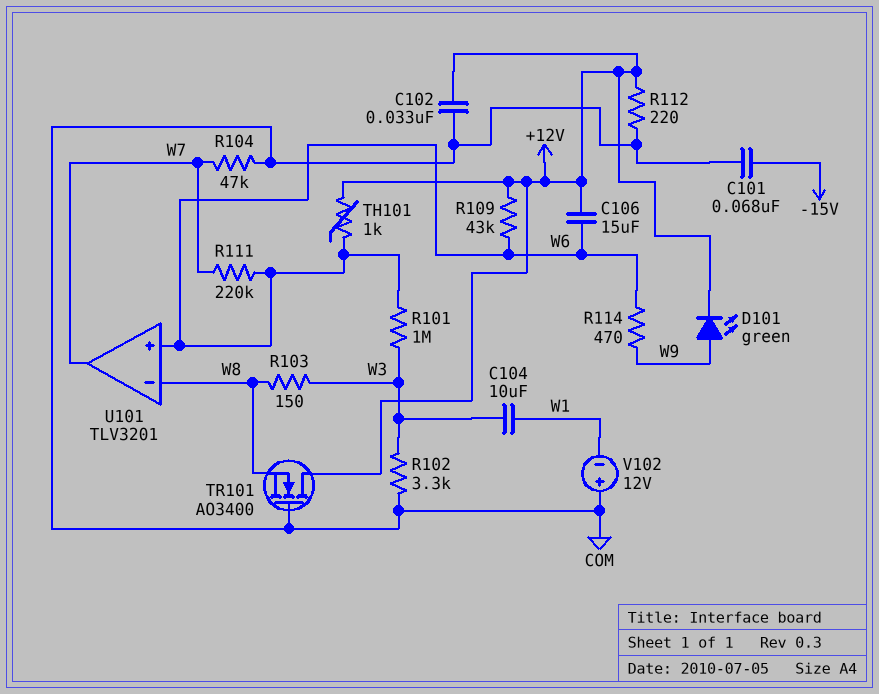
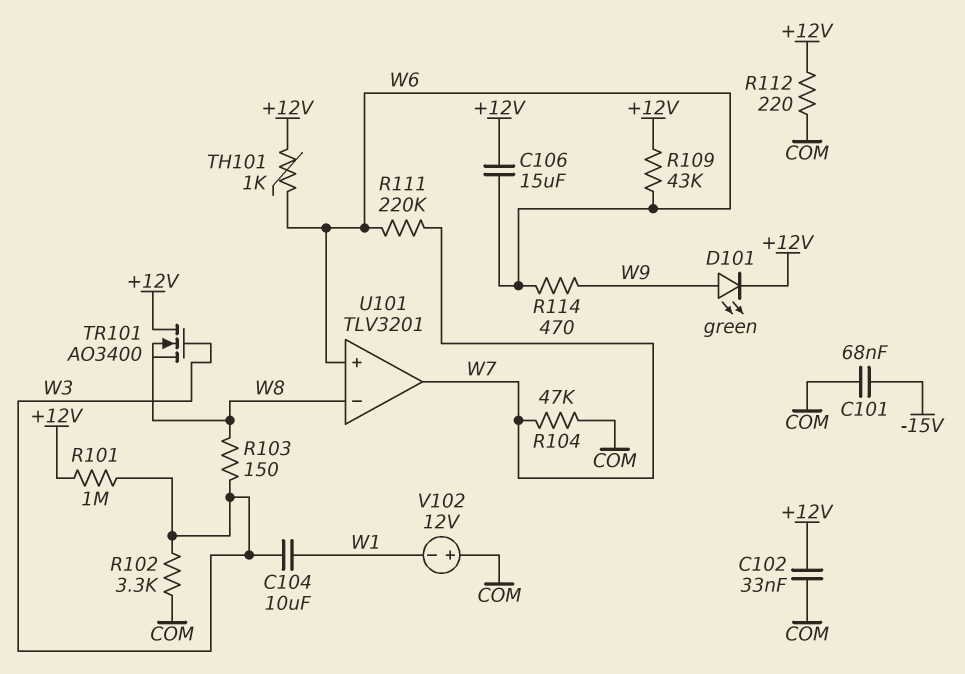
R101: 1M (W3, W6) -> 1M (+12V, W3)
TR101: NMOS AO3400 (G COM, D +12V, S W8) -> NMOS AO3400 (G W3, D +12V, S W8)

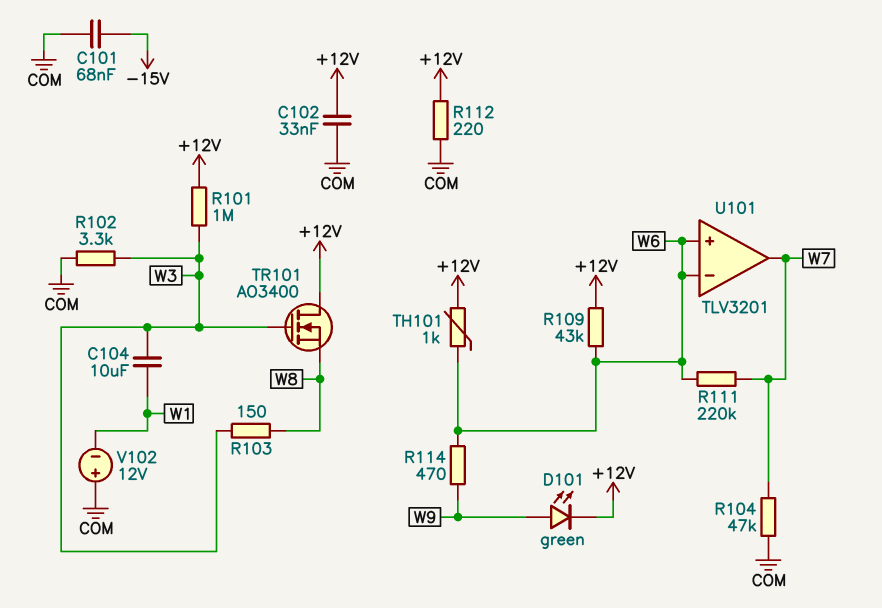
C106: 15uF (+12V, W6) -> none
U101 pin in-: W8 -> W6

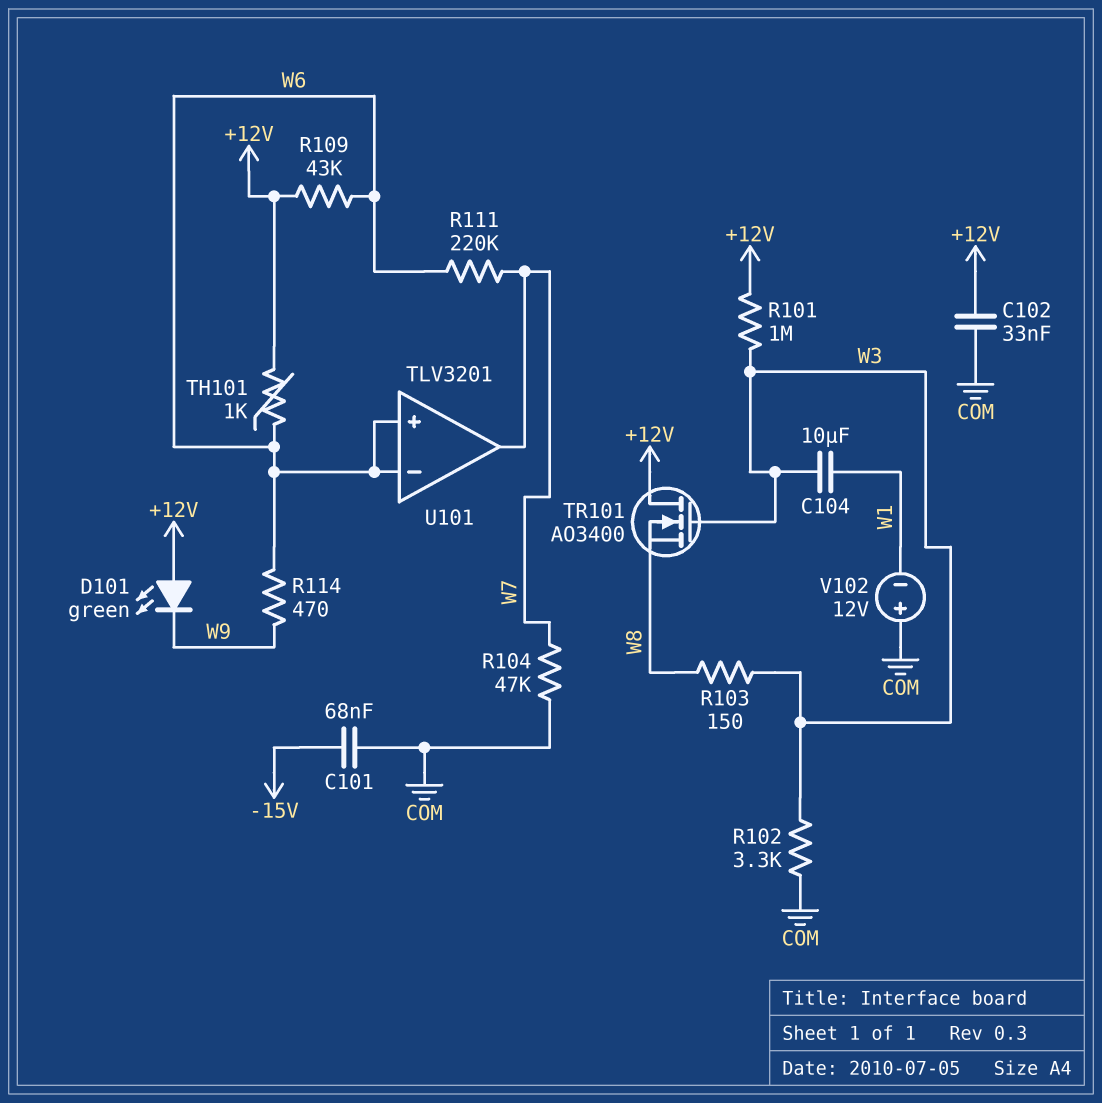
D101: LED green (A W9, K +12V) -> LED green (A +12V, K W9)
R112: 220 (+12V, COM) -> none

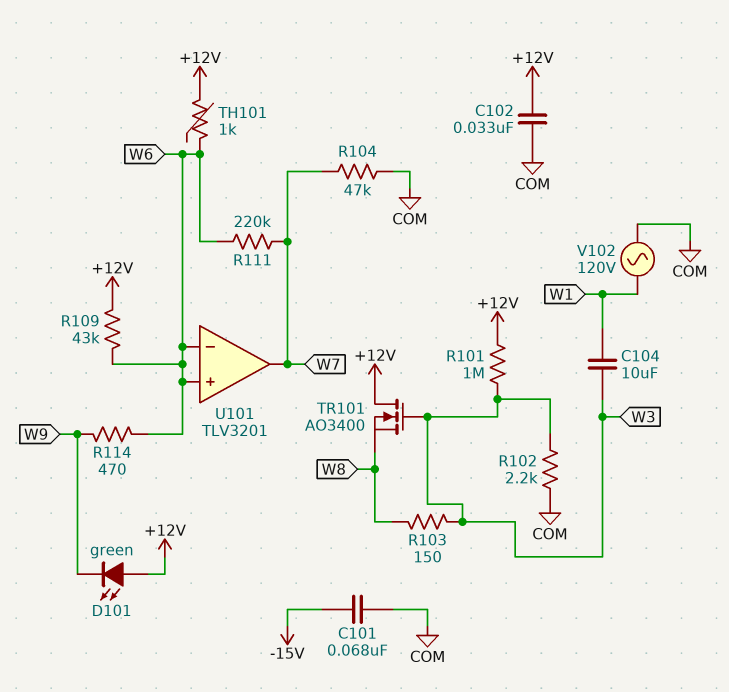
R102: 3.3k (COM, W3) -> 2.2k (COM, W3)
V102: 12V (plus COM, minus W1) -> AC 120V (COM, W1)

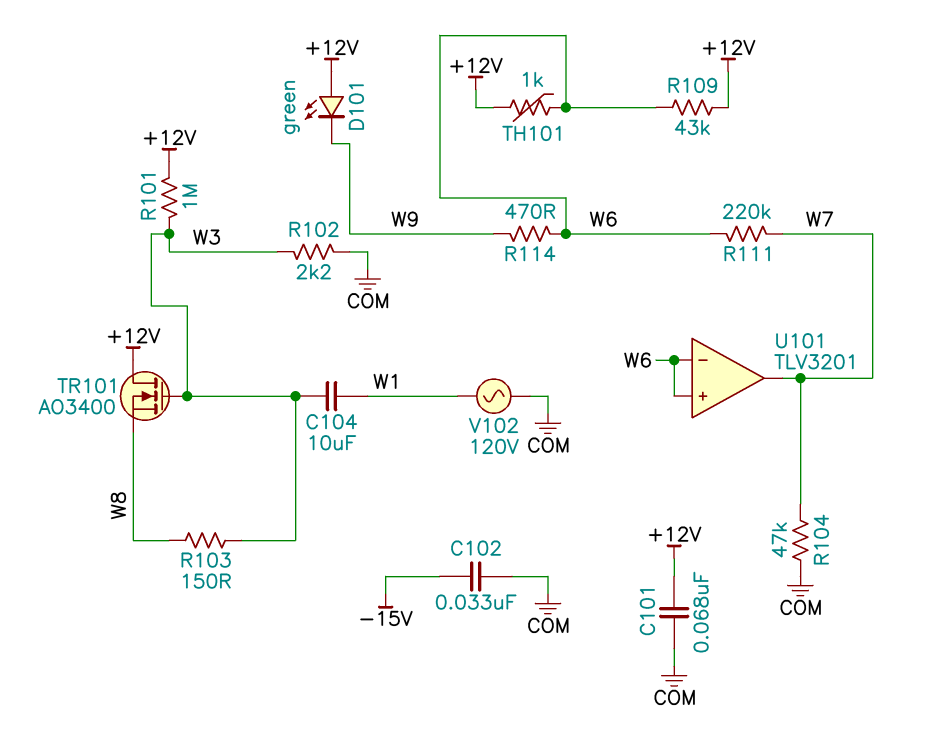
C101: 68nF (-15V, COM) -> 68nF (+12V, COM)
C102: 33nF (+12V, COM) -> 33nF (-15V, COM)

